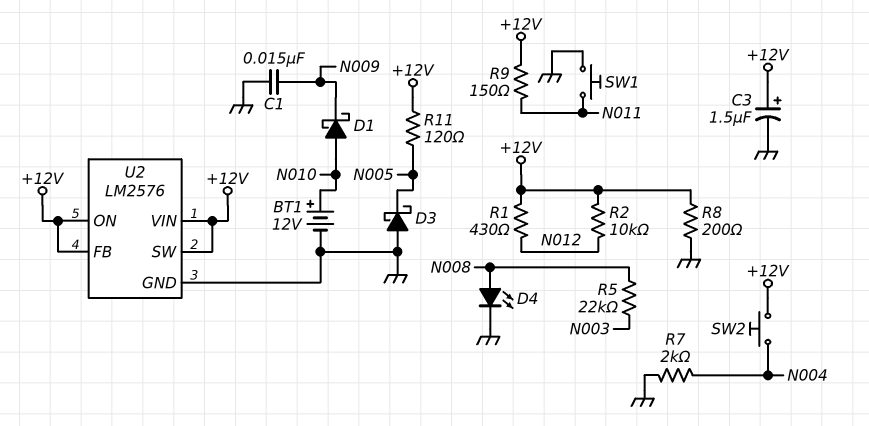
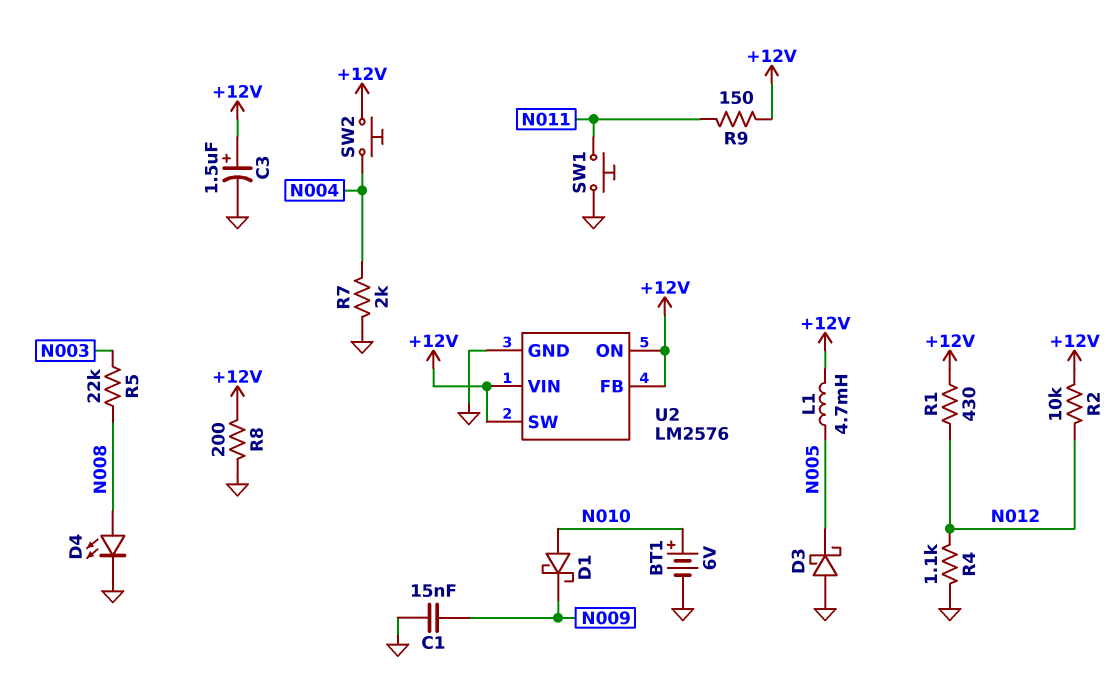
BT1: 12V (plus N010, minus GND) -> 6V (plus N010, minus GND)
L1: none -> 4.7mH (+12V, N005)
R4: none -> 1.1k (GND, N012)
R11: 120 (+12V, N005) -> none

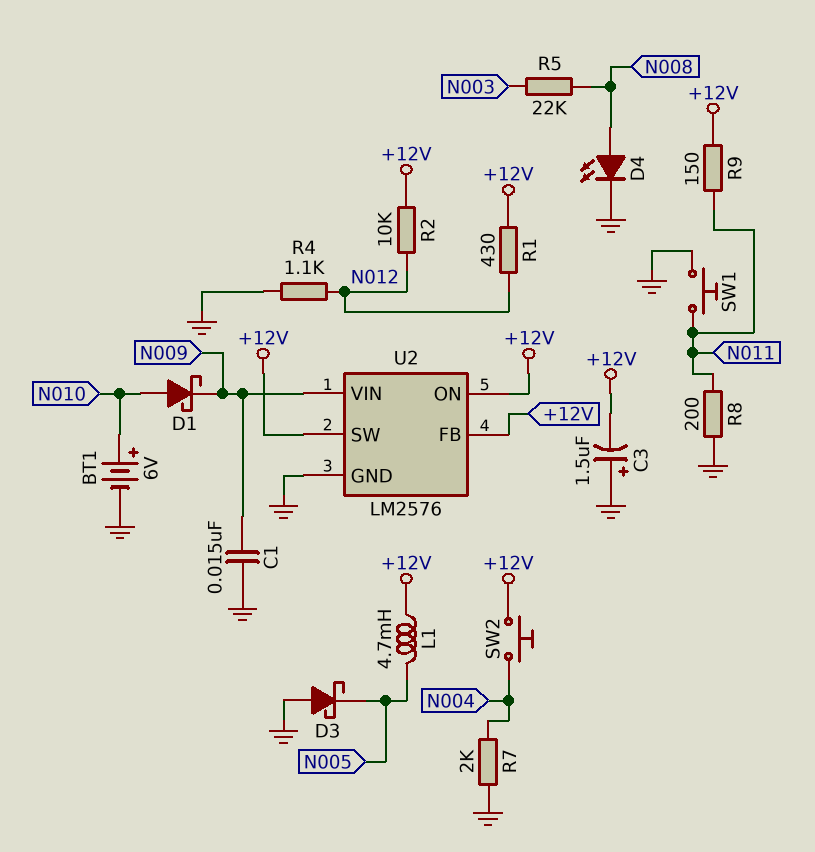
C3: 1.5uF (plus +12V, minus GND) -> 1.5uF (plus GND, minus +12V)
R8: 200 (+12V, GND) -> 200 (GND, N011)
U2 pin VIN: +12V -> N009

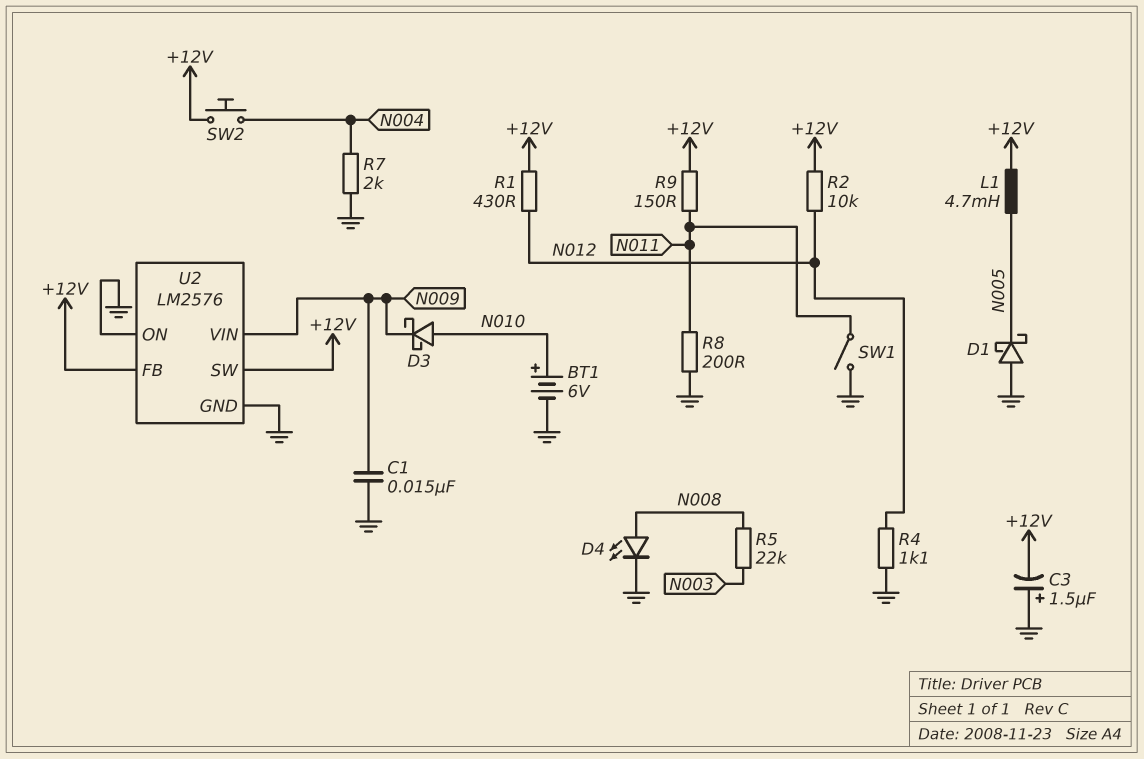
D1: schottky (A N010, K N009) -> schottky (A GND, K N005)
D3: schottky (A GND, K N005) -> schottky (A N010, K N009)
SW1: button (GND, N011) -> switch (GND, N011)
U2 pin ON: +12V -> GND

